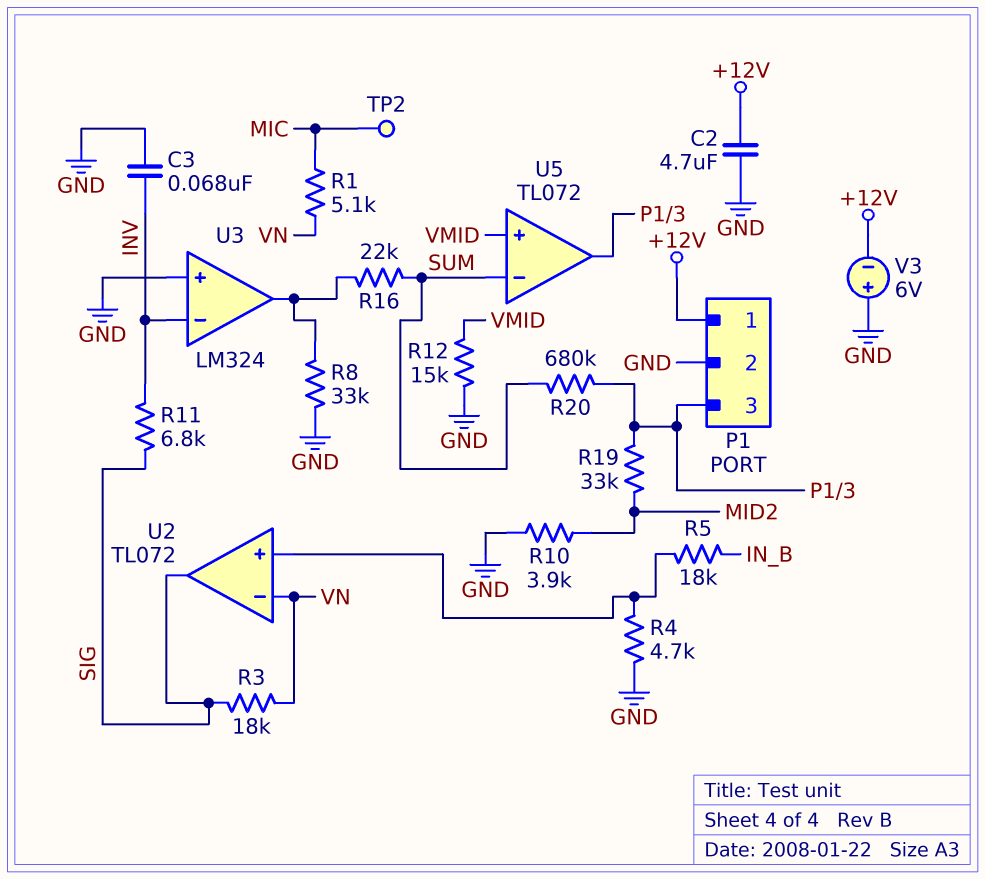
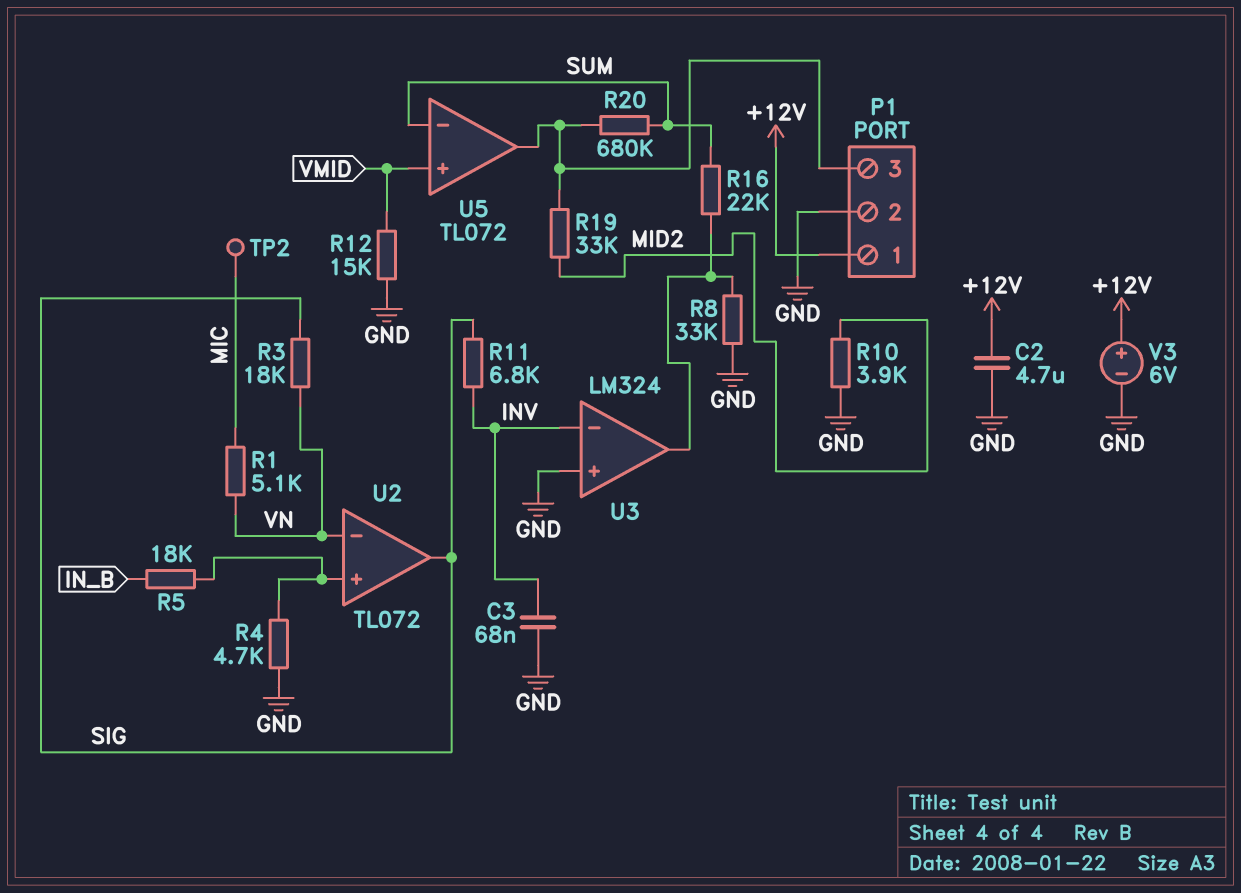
V3: 6V (plus GND, minus +12V) -> 6V (plus +12V, minus GND)

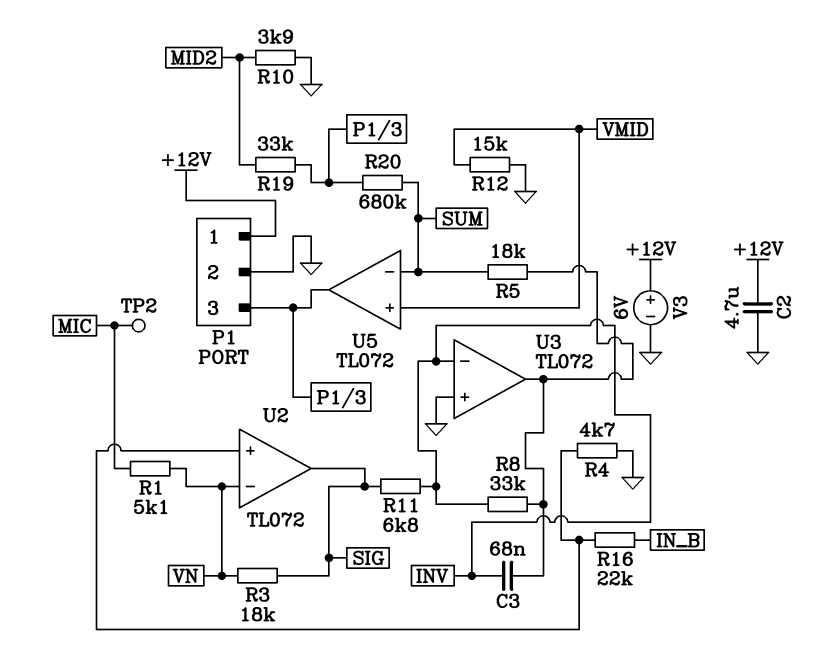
C3: 68nF (GND, INV) -> 68nF (INV, U3/out)
R5: 18k (IN_B, U2/in+) -> 18k (SUM, U3/out)
R8: 33k (GND, U3/out) -> 33k (INV, U3/out)
R16: 22k (SUM, U3/out) -> 22k (IN_B, U2/in+)
U3: LM324 -> TL072

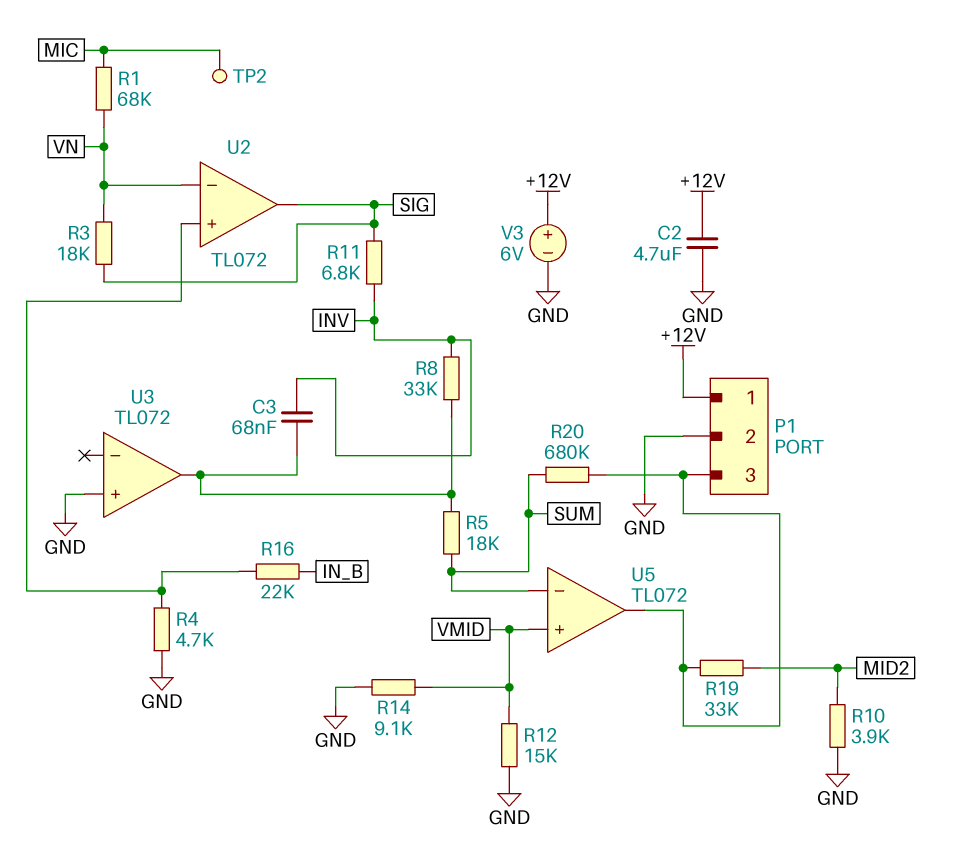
R1: 5.1k (MIC, VN) -> 68k (MIC, VN)
R14: none -> 9.1k (GND, VMID)
U3 pin in-: INV -> none

